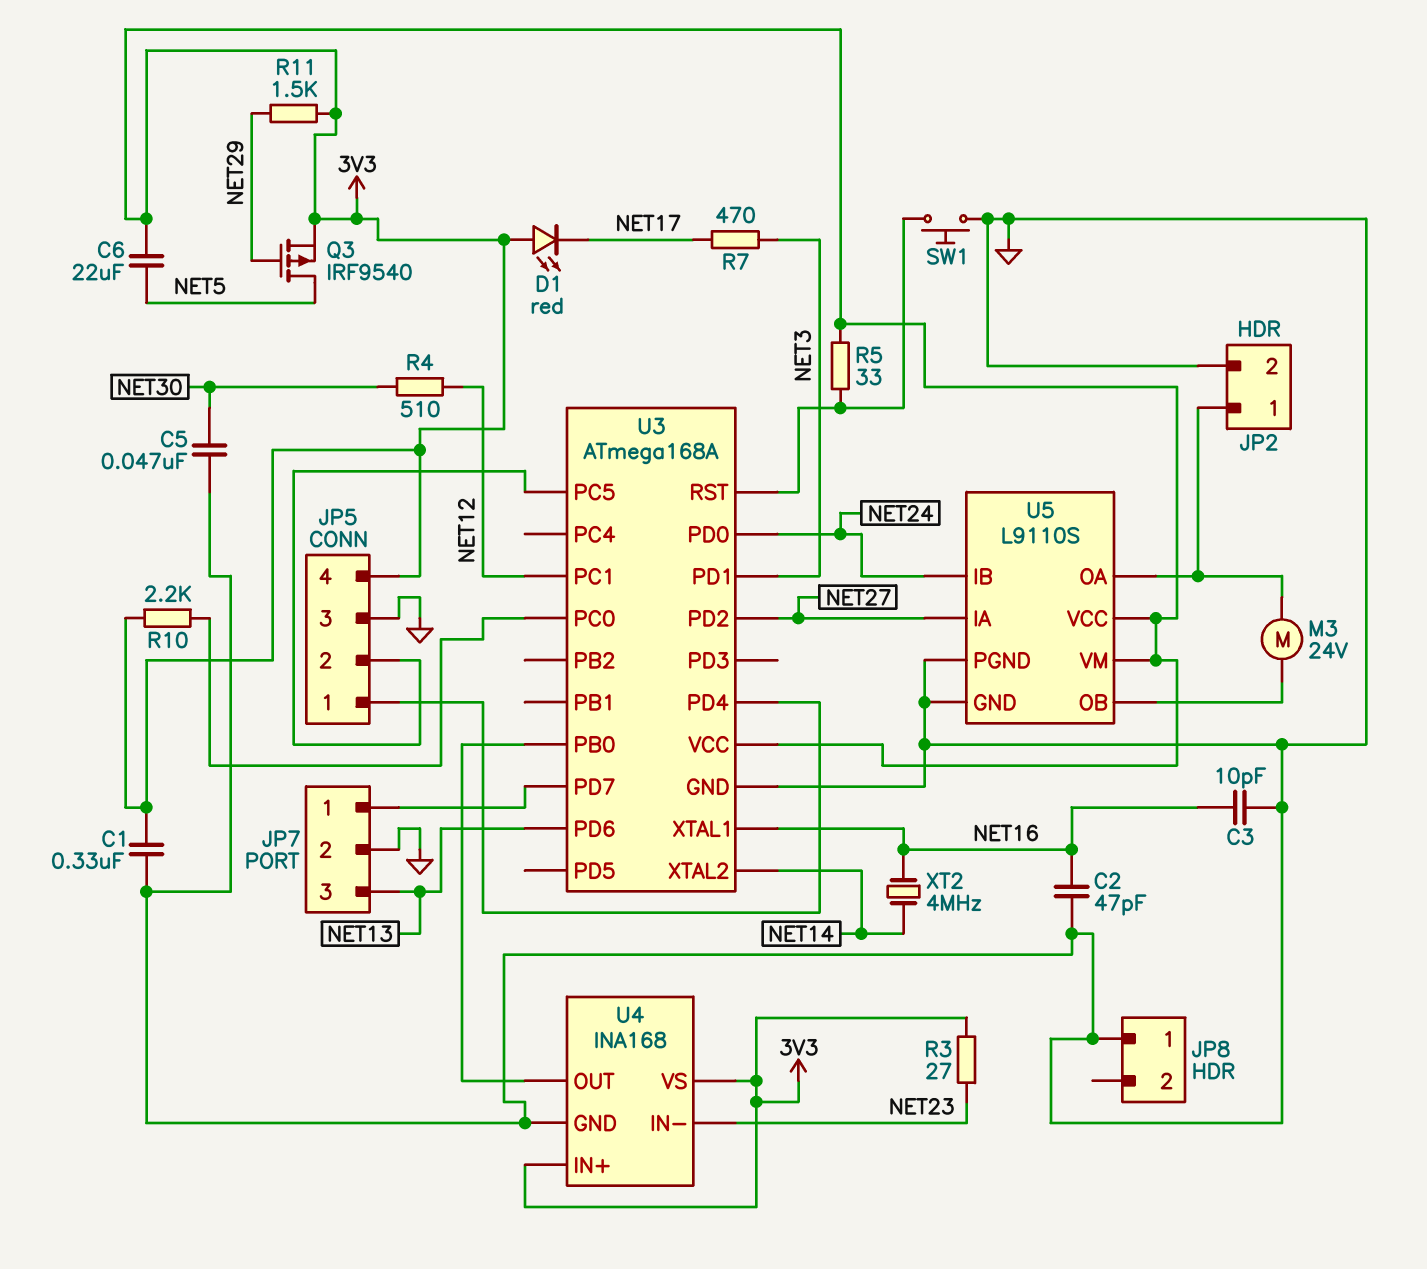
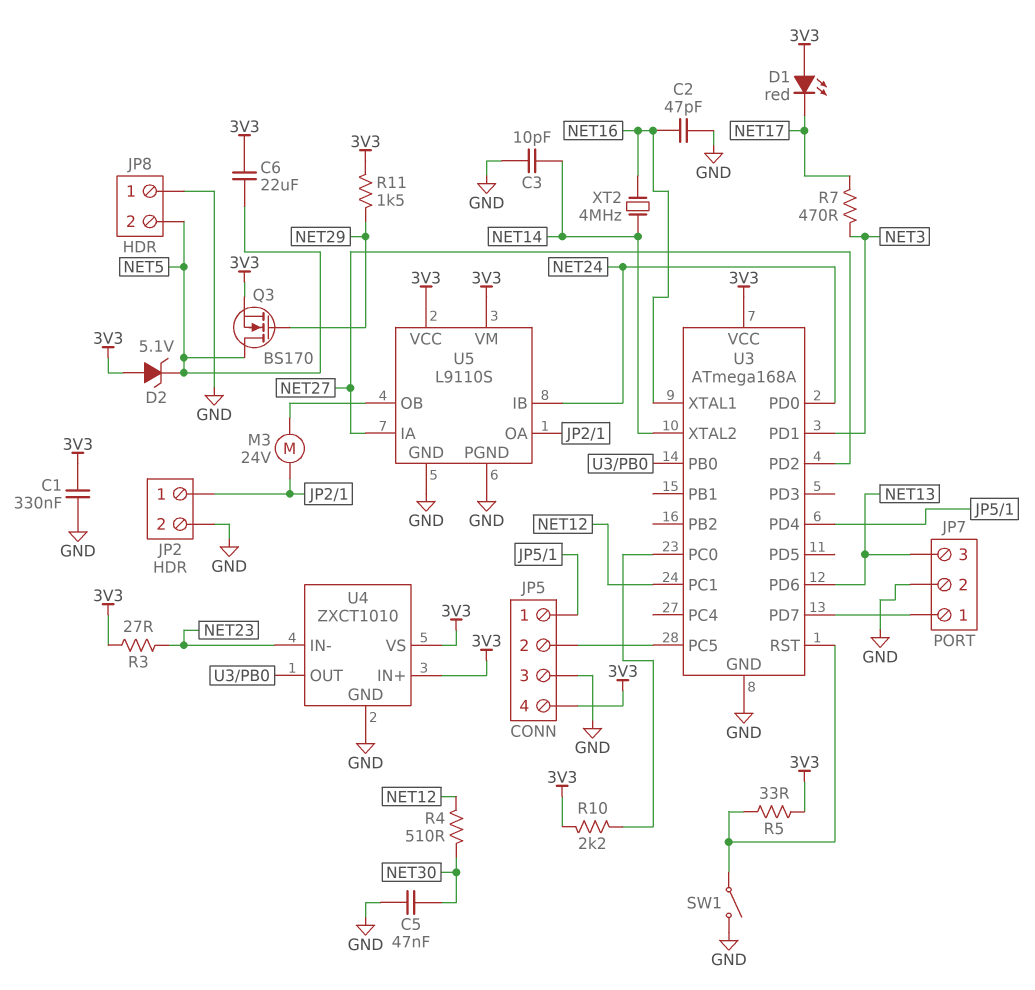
C3: 10pF (GND, NET16) -> 10pF (GND, NET14)
D2: none -> zener 5.1V (A 3V3, K NET5)
JP8 pin 2: none -> NET5
Q3: PMOS IRF9540 (G NET29, D NET5, S 3V3) -> NMOS BS170 (G NET29, D NET5, S 3V3)
SW1: button (GND, U3/RST) -> switch (GND, U3/RST)
U4: INA168 -> ZXCT1010

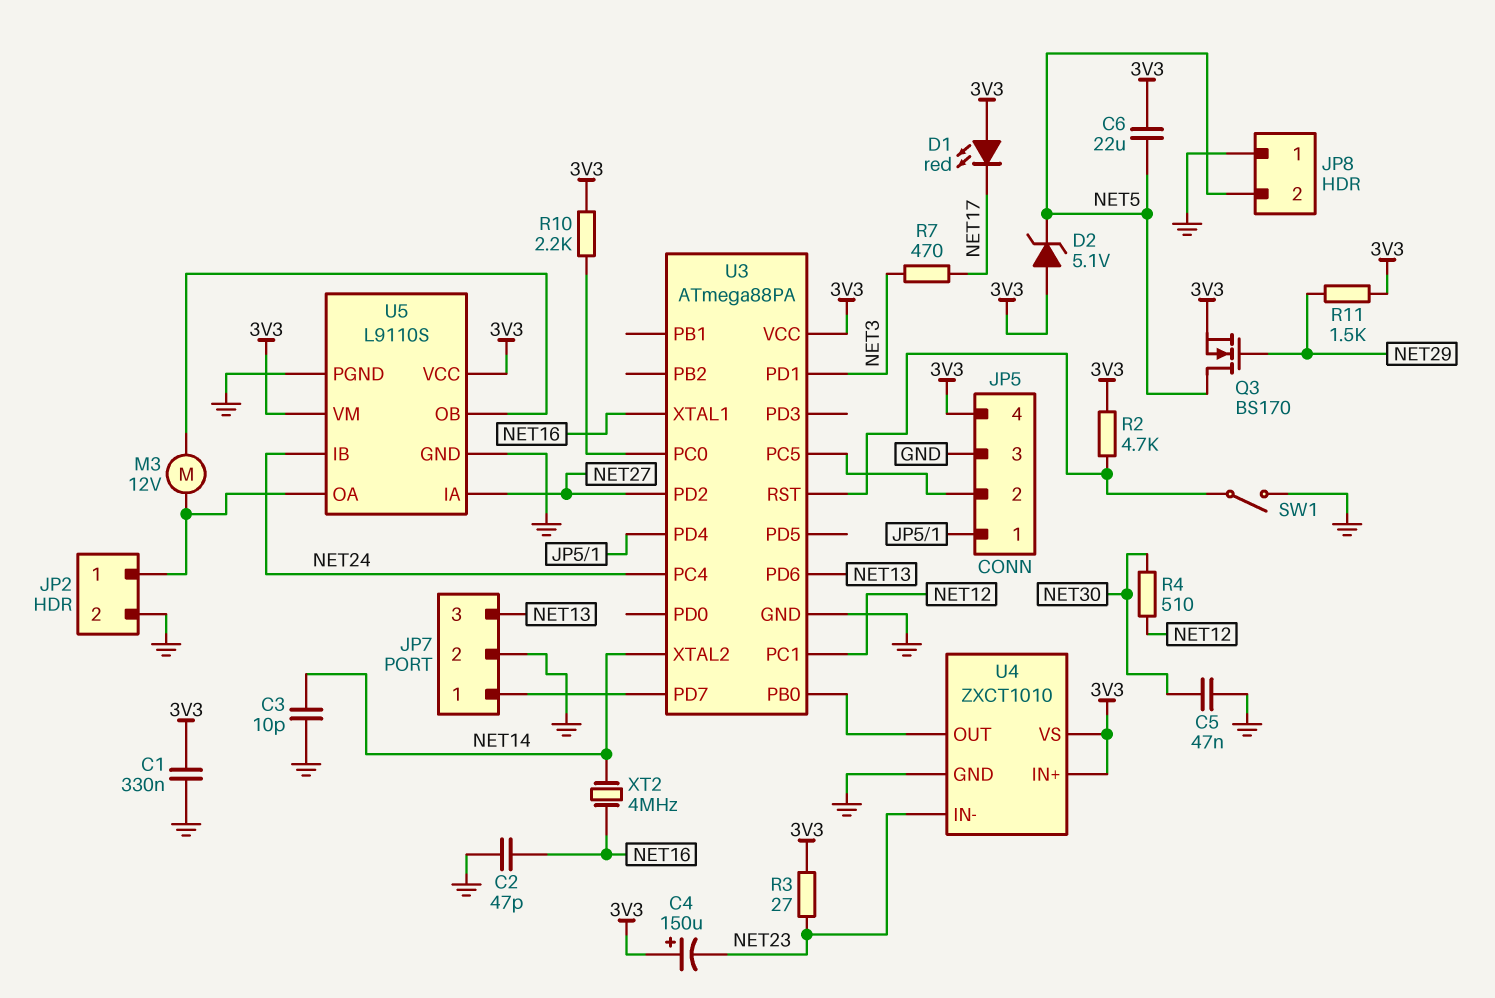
C4: none -> 150uF (plus 3V3, minus NET23)
M3: motor 24V (JP2/1, U5/OB) -> motor 12V (JP2/1, U5/OB)
R2: none -> 4.7k (3V3, U3/RST)
R5: 33 (3V3, U3/RST) -> none
U3: ATmega168A -> ATmega88PA
U3 pin PC4: none -> NET24
U3 pin PD0: NET24 -> none

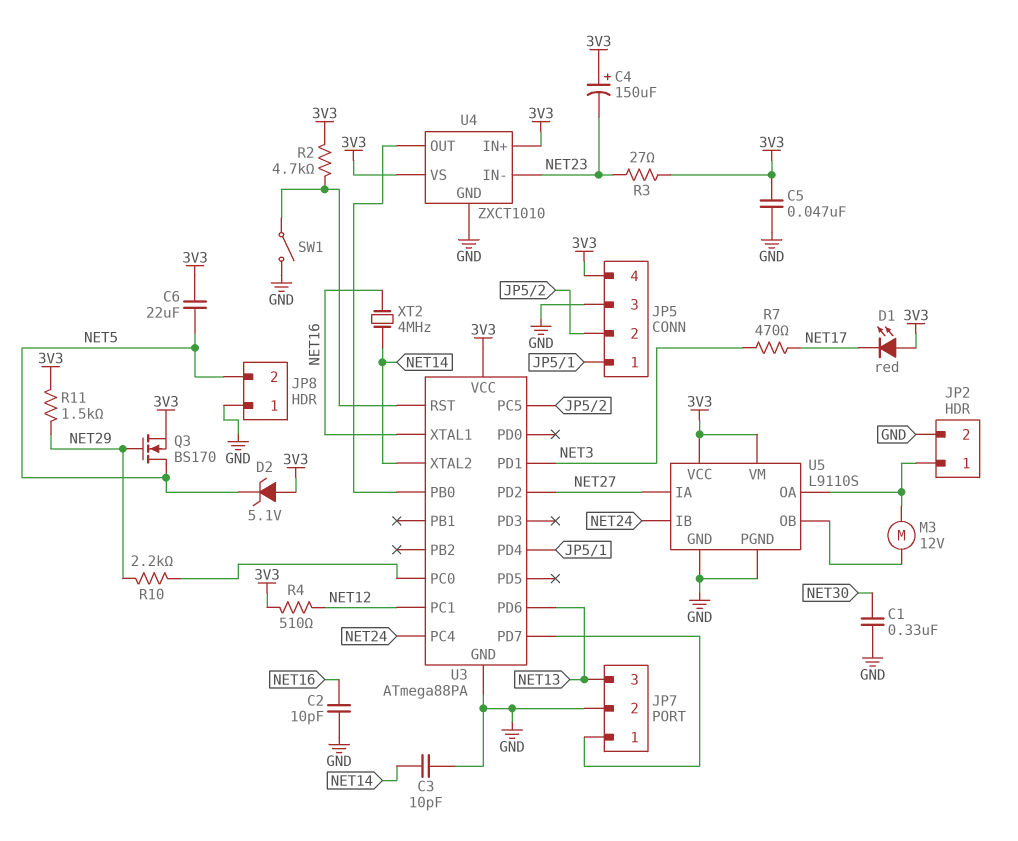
C1: 330nF (3V3, GND) -> 330nF (GND, NET30)
C2: 47pF (GND, NET16) -> 10pF (GND, NET16)
C5: 47nF (GND, NET30) -> 47nF (3V3, GND)
R4: 510 (NET12, NET30) -> 510 (3V3, NET12)
R10: 2.2k (3V3, U3/PC0) -> 2.2k (NET29, U3/PC0)

